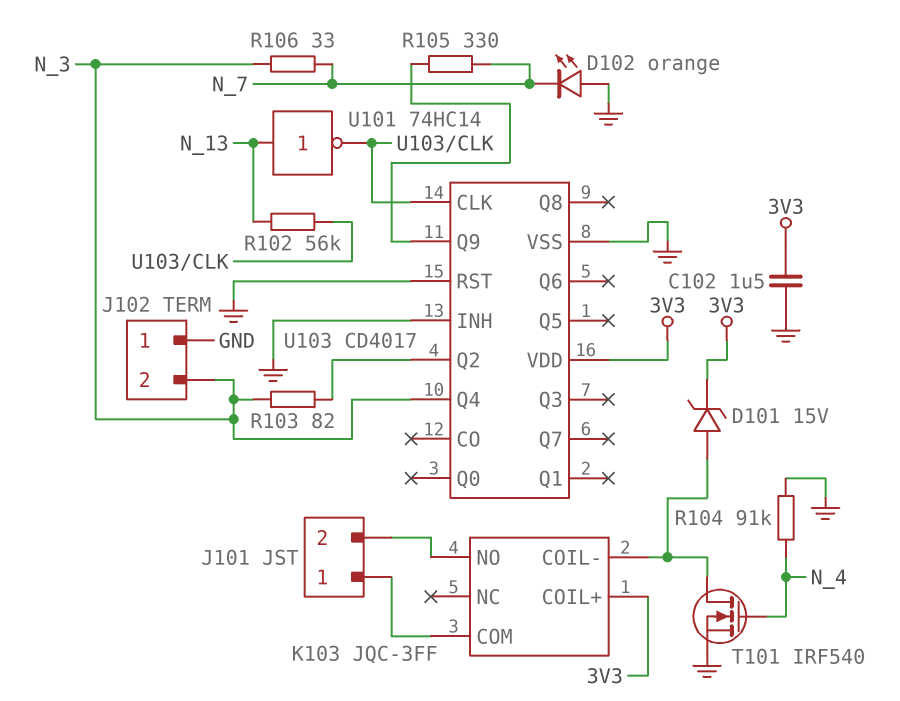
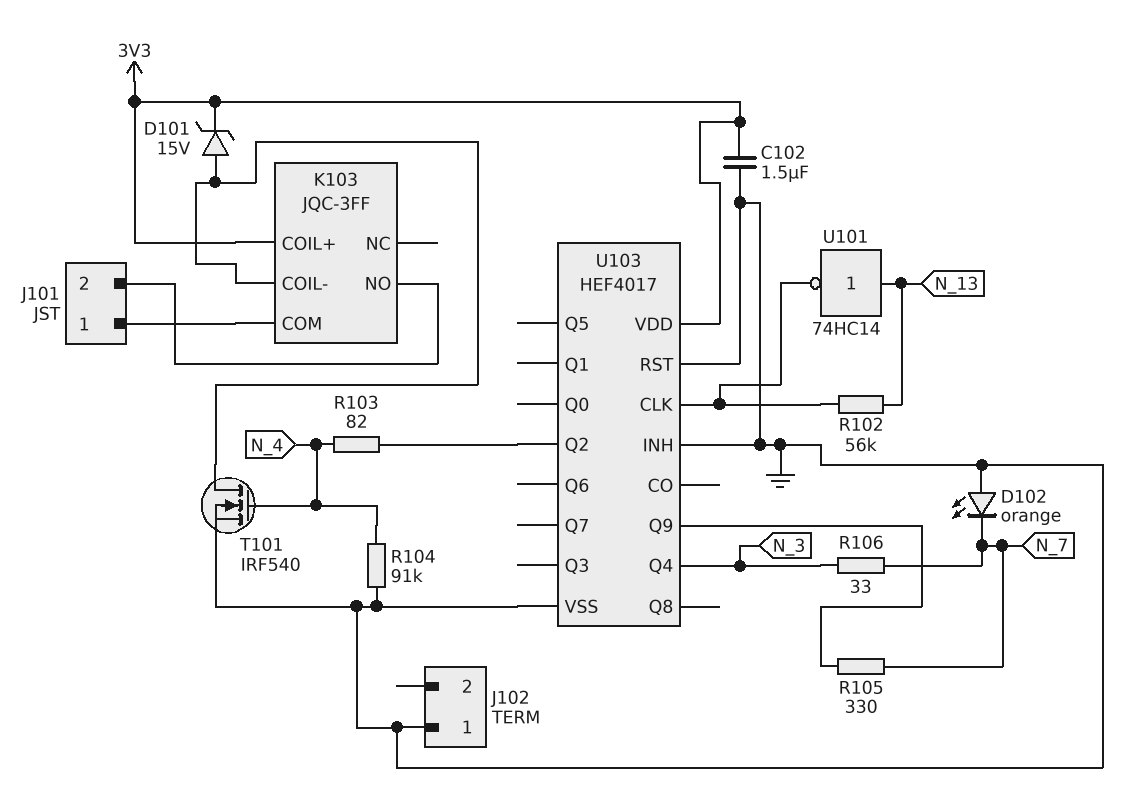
J102 pin 2: N_3 -> none
R103: 82 (N_3, U103/Q2) -> 82 (N_4, U103/Q2)
U103: CD4017 -> HEF4017

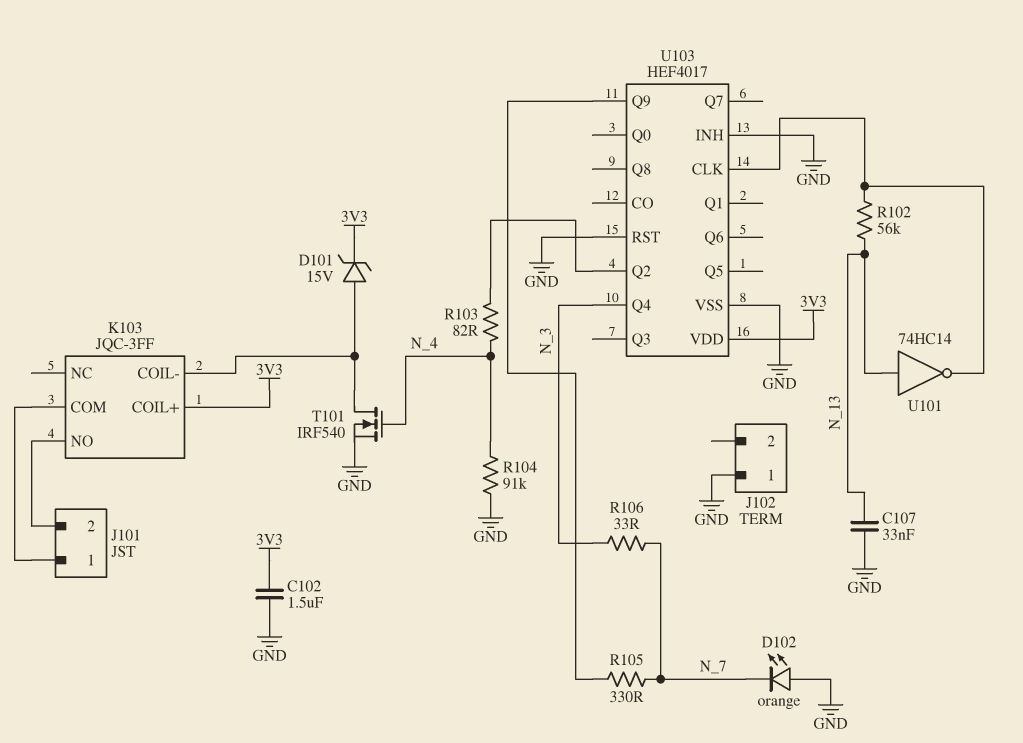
C107: none -> 33nF (GND, N_13)

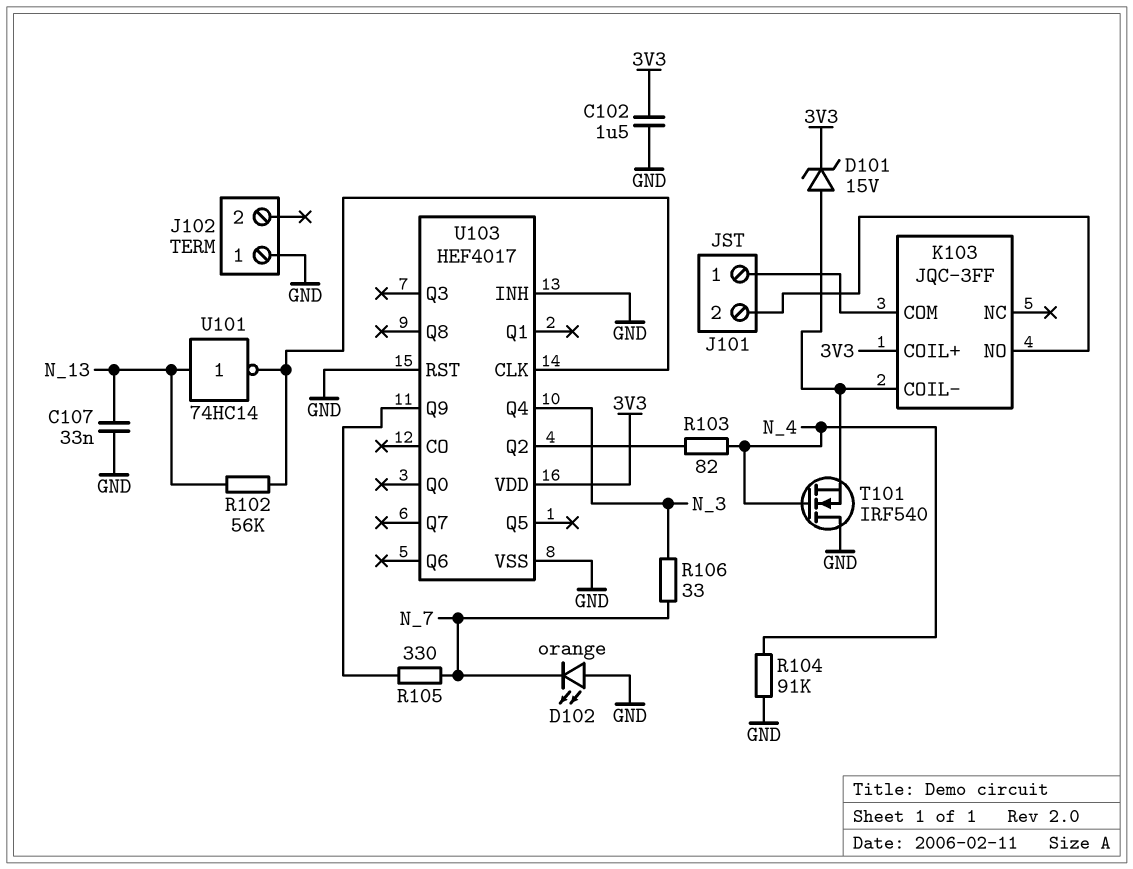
T101: NMOS IRF540 (G N_4, D K103/COIL-, S GND) -> NMOS IRF540 (G N_4, D GND, S K103/COIL-)

